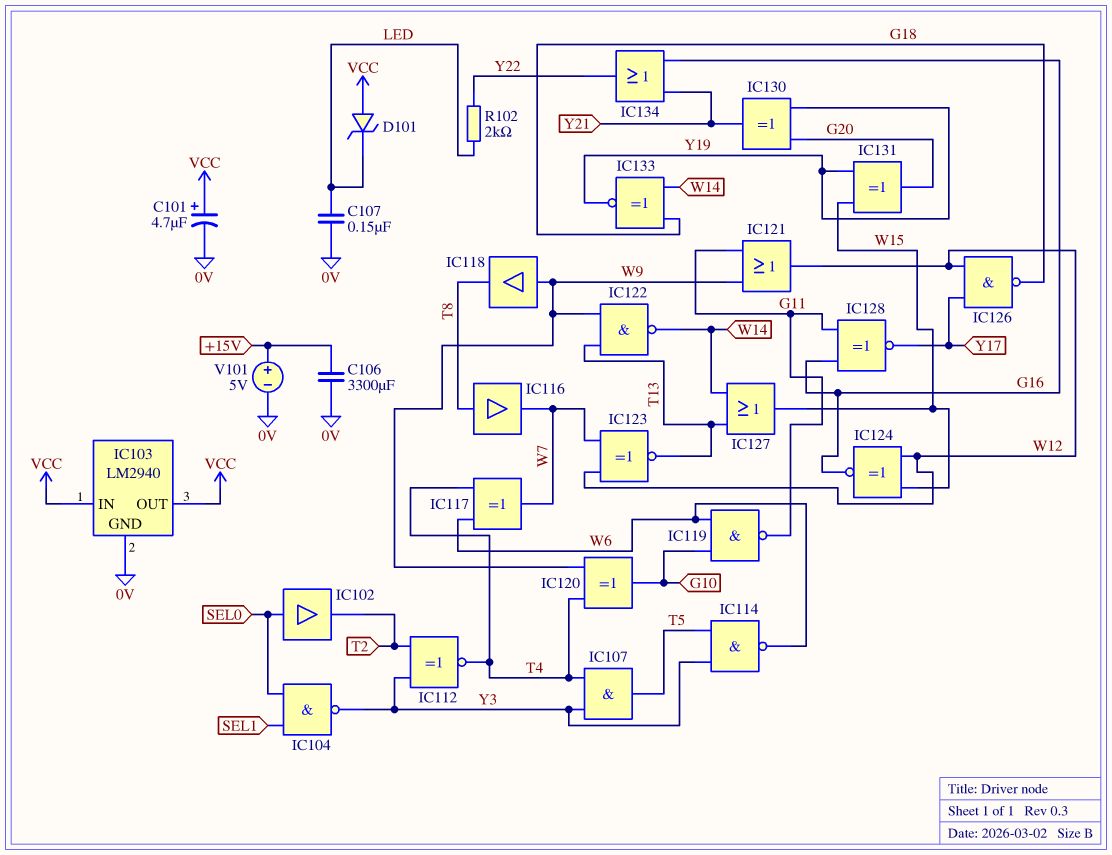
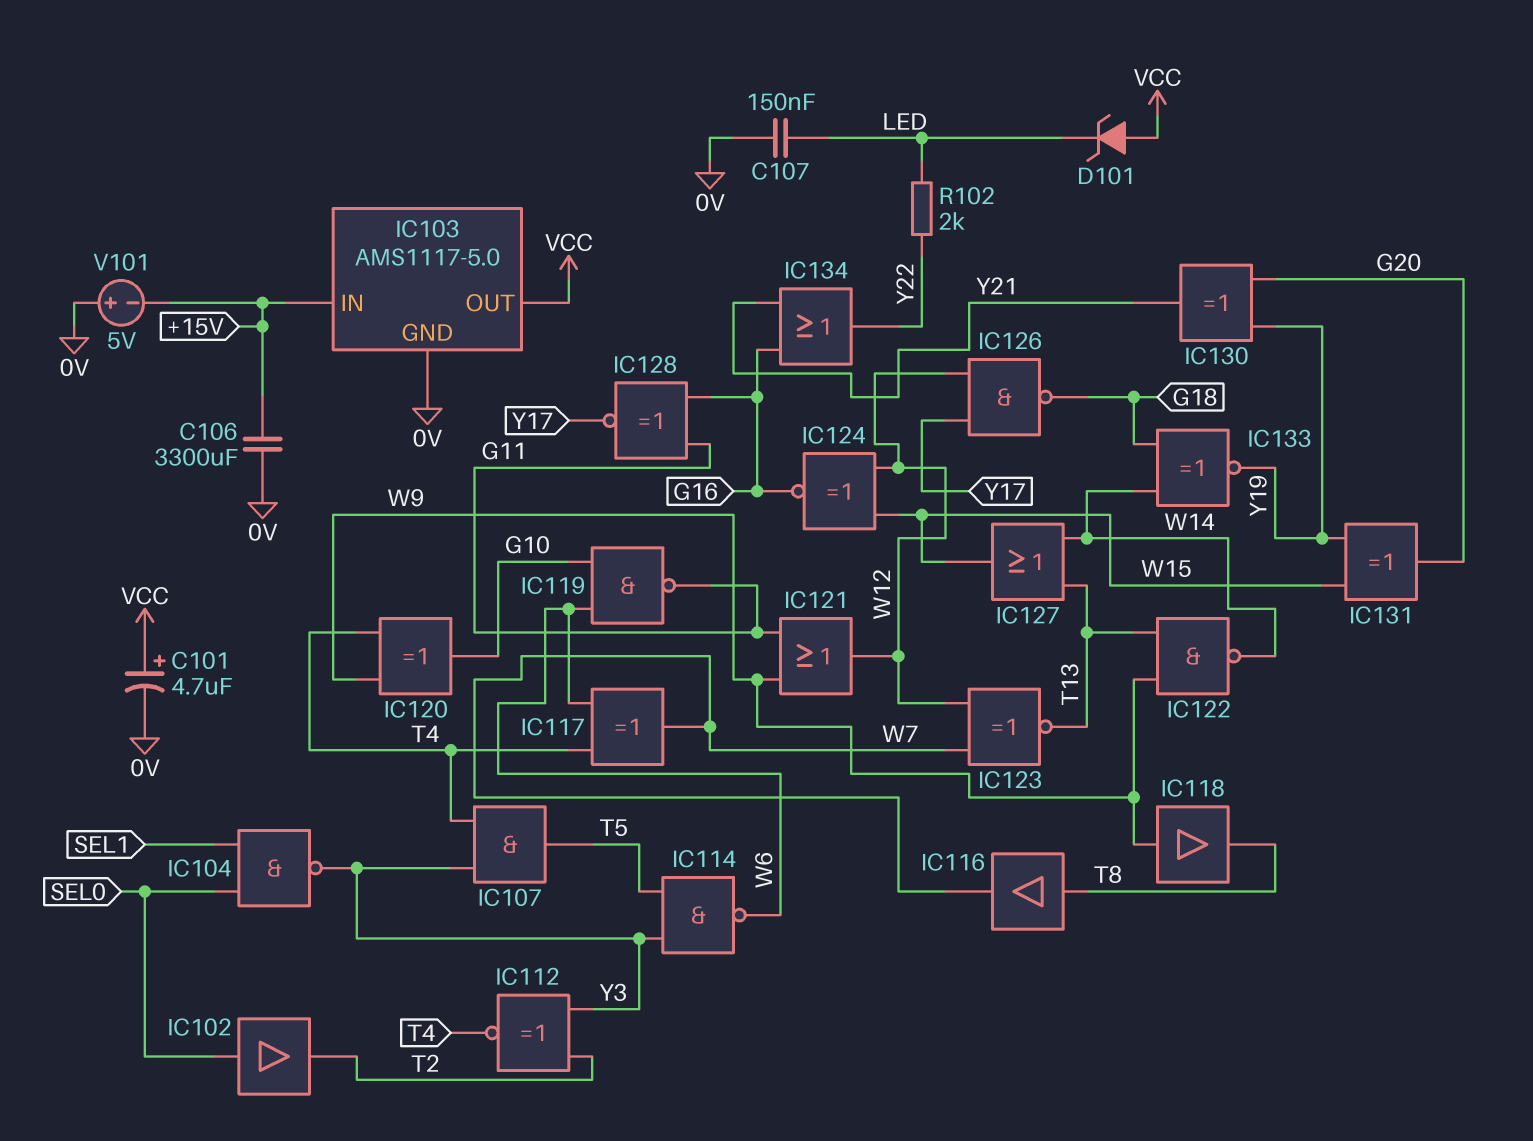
IC103: LM2940 -> AMS1117-5.0
IC103 pin IN: VCC -> +15V
V101: 5V (plus +15V, minus 0V) -> 5V (plus 0V, minus +15V)

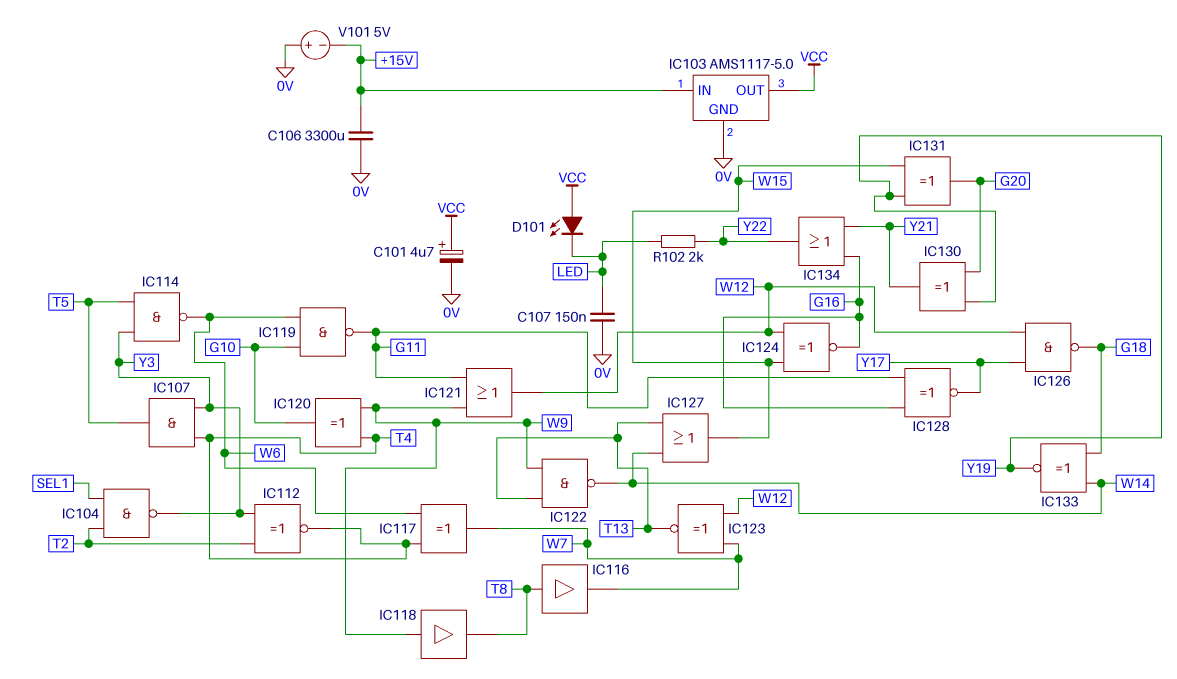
D101: zener (A VCC, K LED) -> LED (A VCC, K LED)
IC102: buffer (in SEL0, out T2) -> none
IC104: NAND (in SEL0, in SEL1, out Y3) -> NAND (in SEL1, in T2, out Y3)

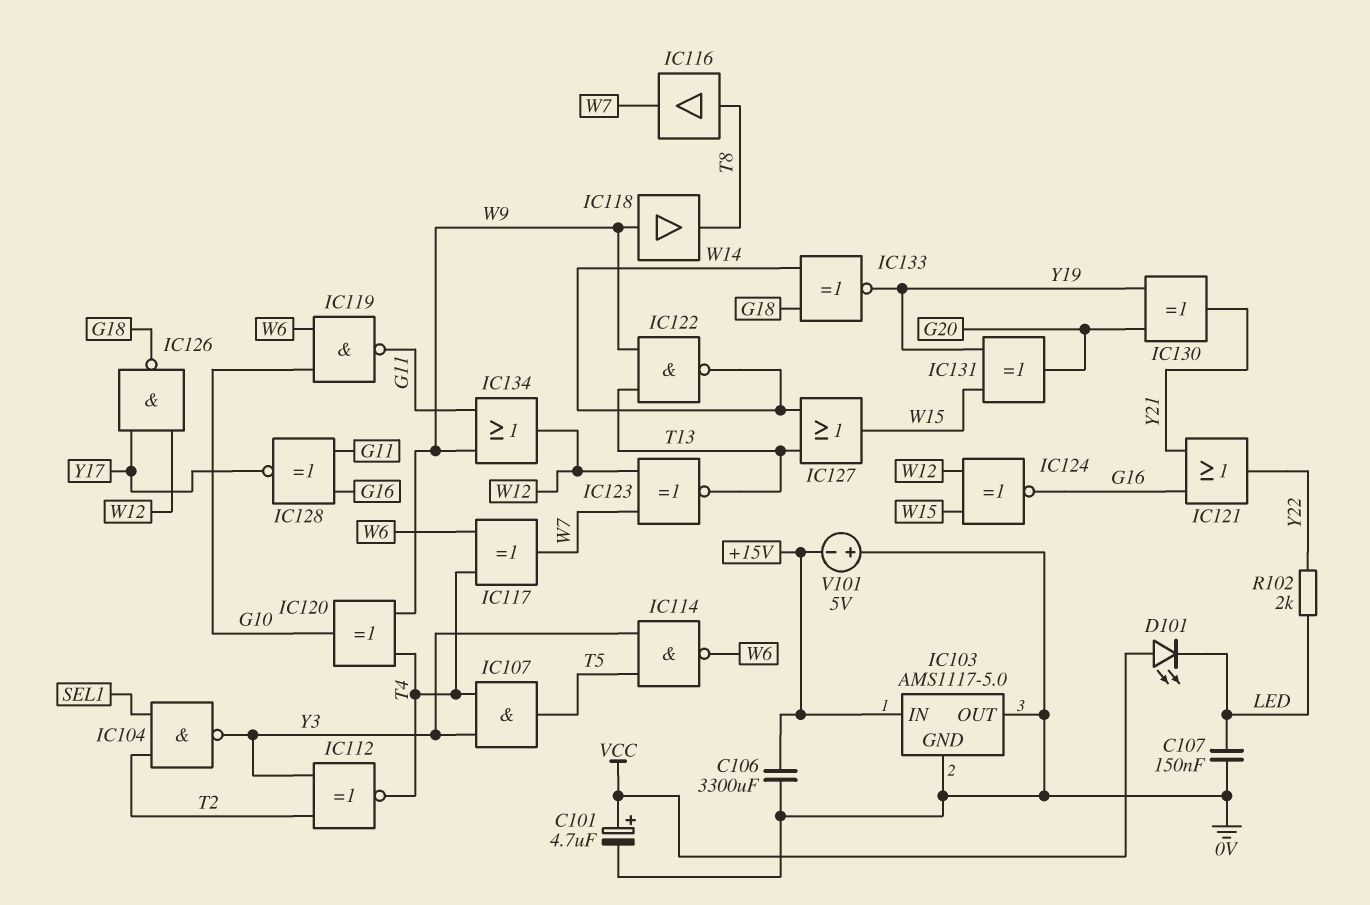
IC103 pin OUT: VCC -> 0V
IC121: OR (in G11, in W9, out W12) -> OR (in G16, in Y21, out Y22)
IC134: OR (in G16, in Y21, out Y22) -> OR (in G11, in W9, out W12)

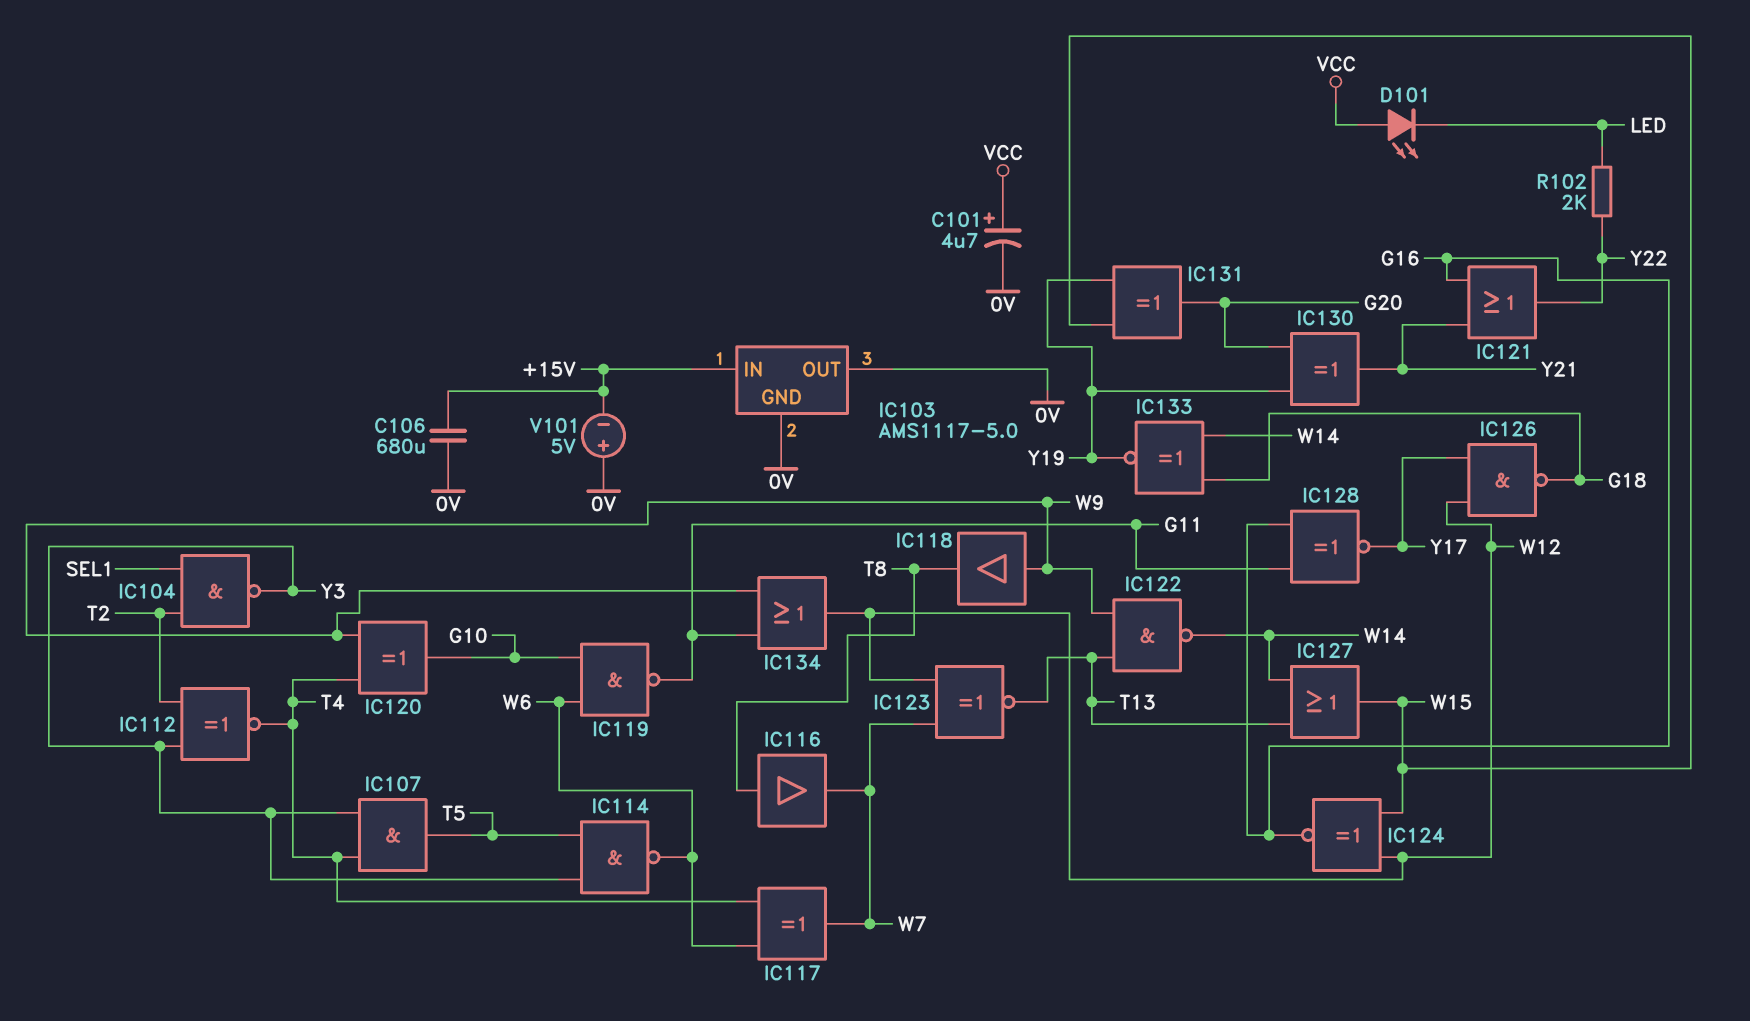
C106: 3300uF (+15V, 0V) -> 680uF (+15V, 0V)
C107: 150nF (0V, LED) -> none

